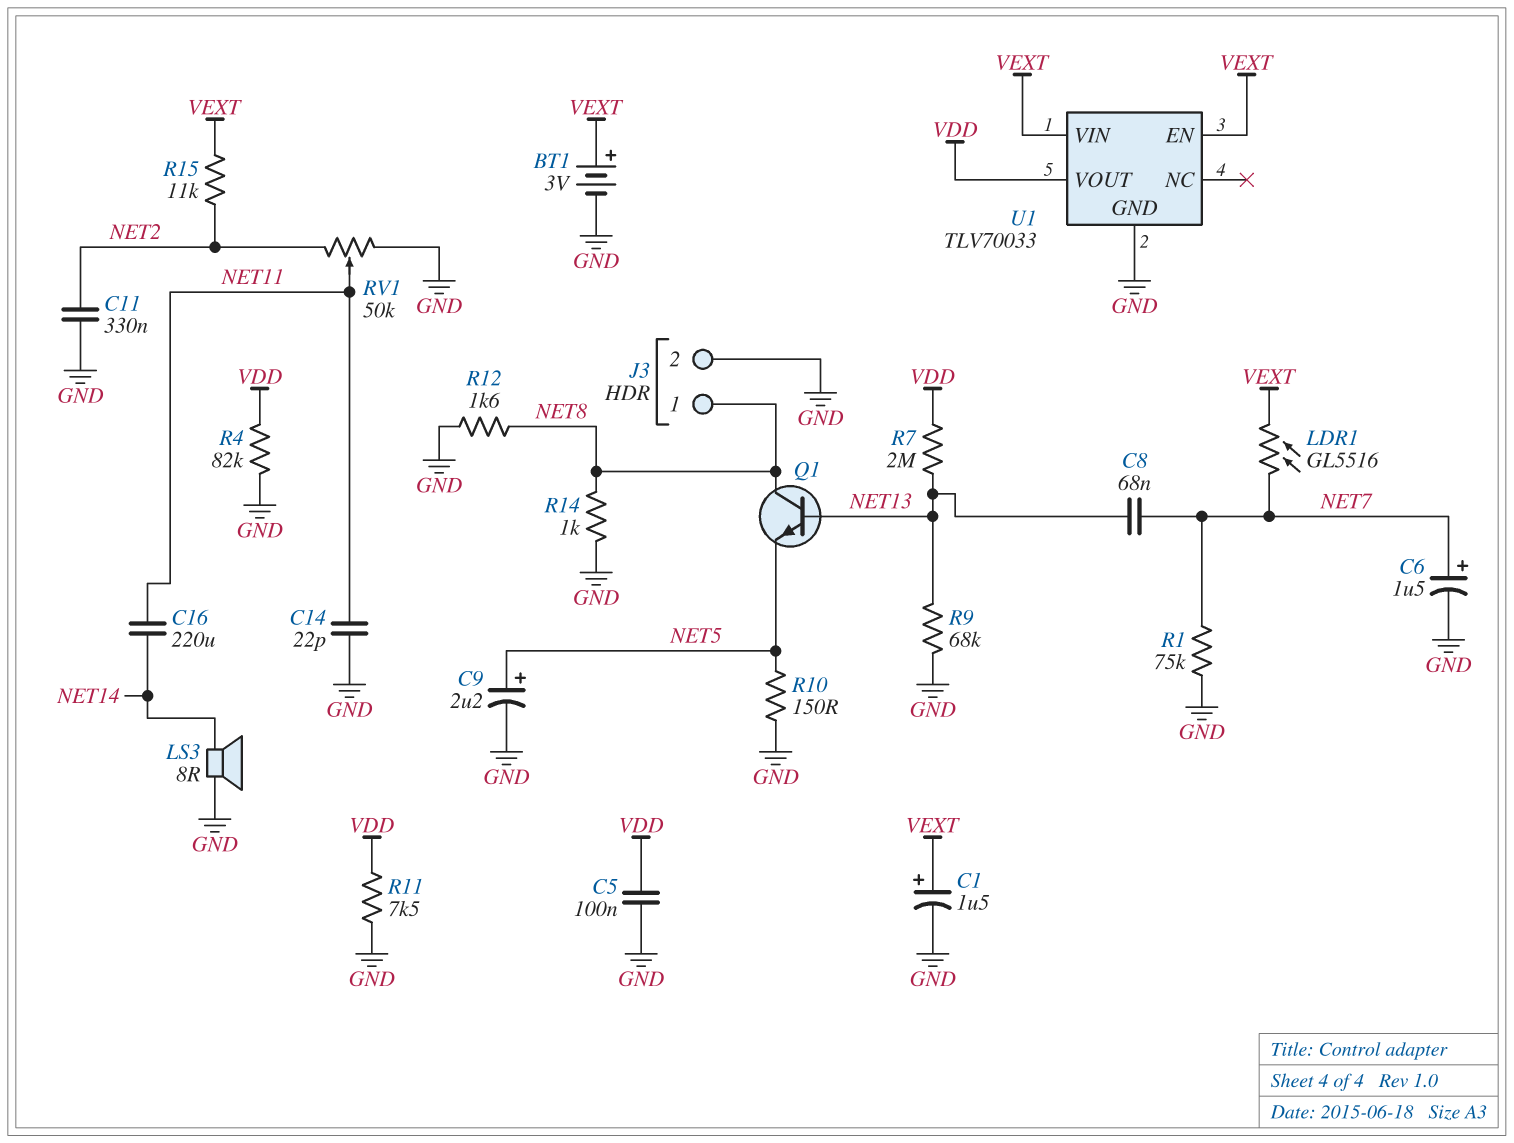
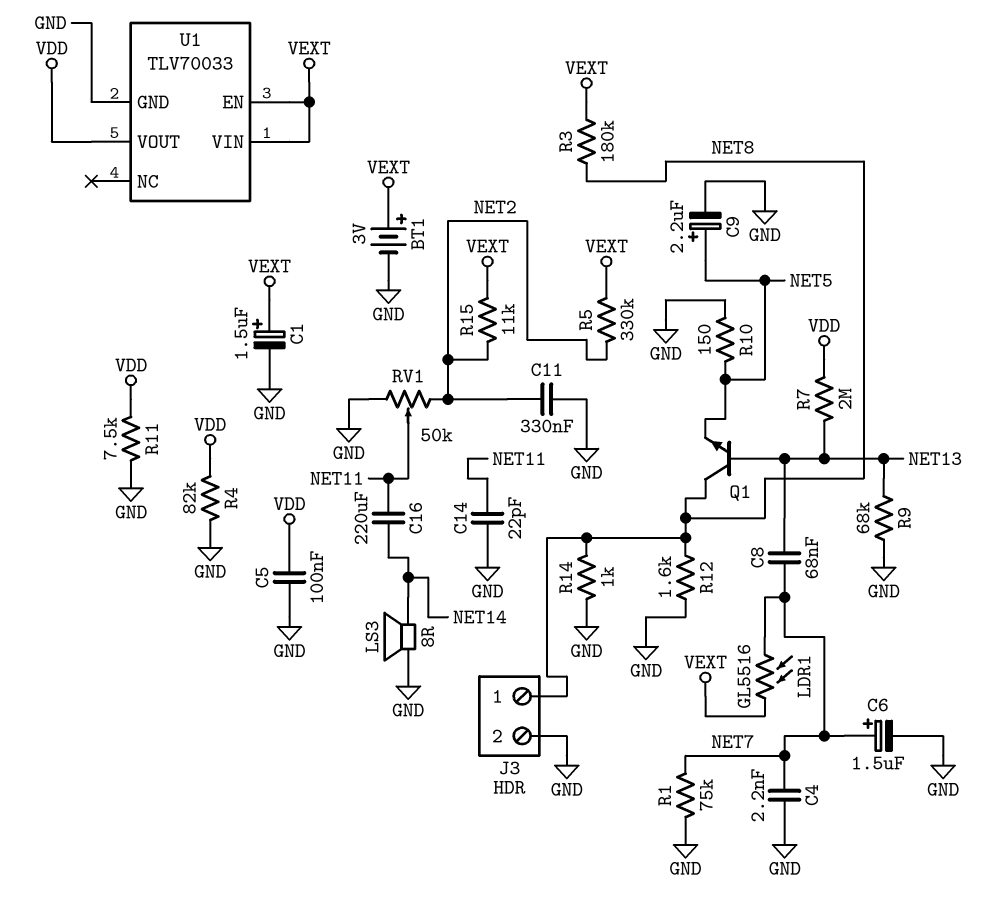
C4: none -> 2.2nF (GND, NET7)
R3: none -> 180k (NET8, VEXT)
R5: none -> 330k (NET2, VEXT)

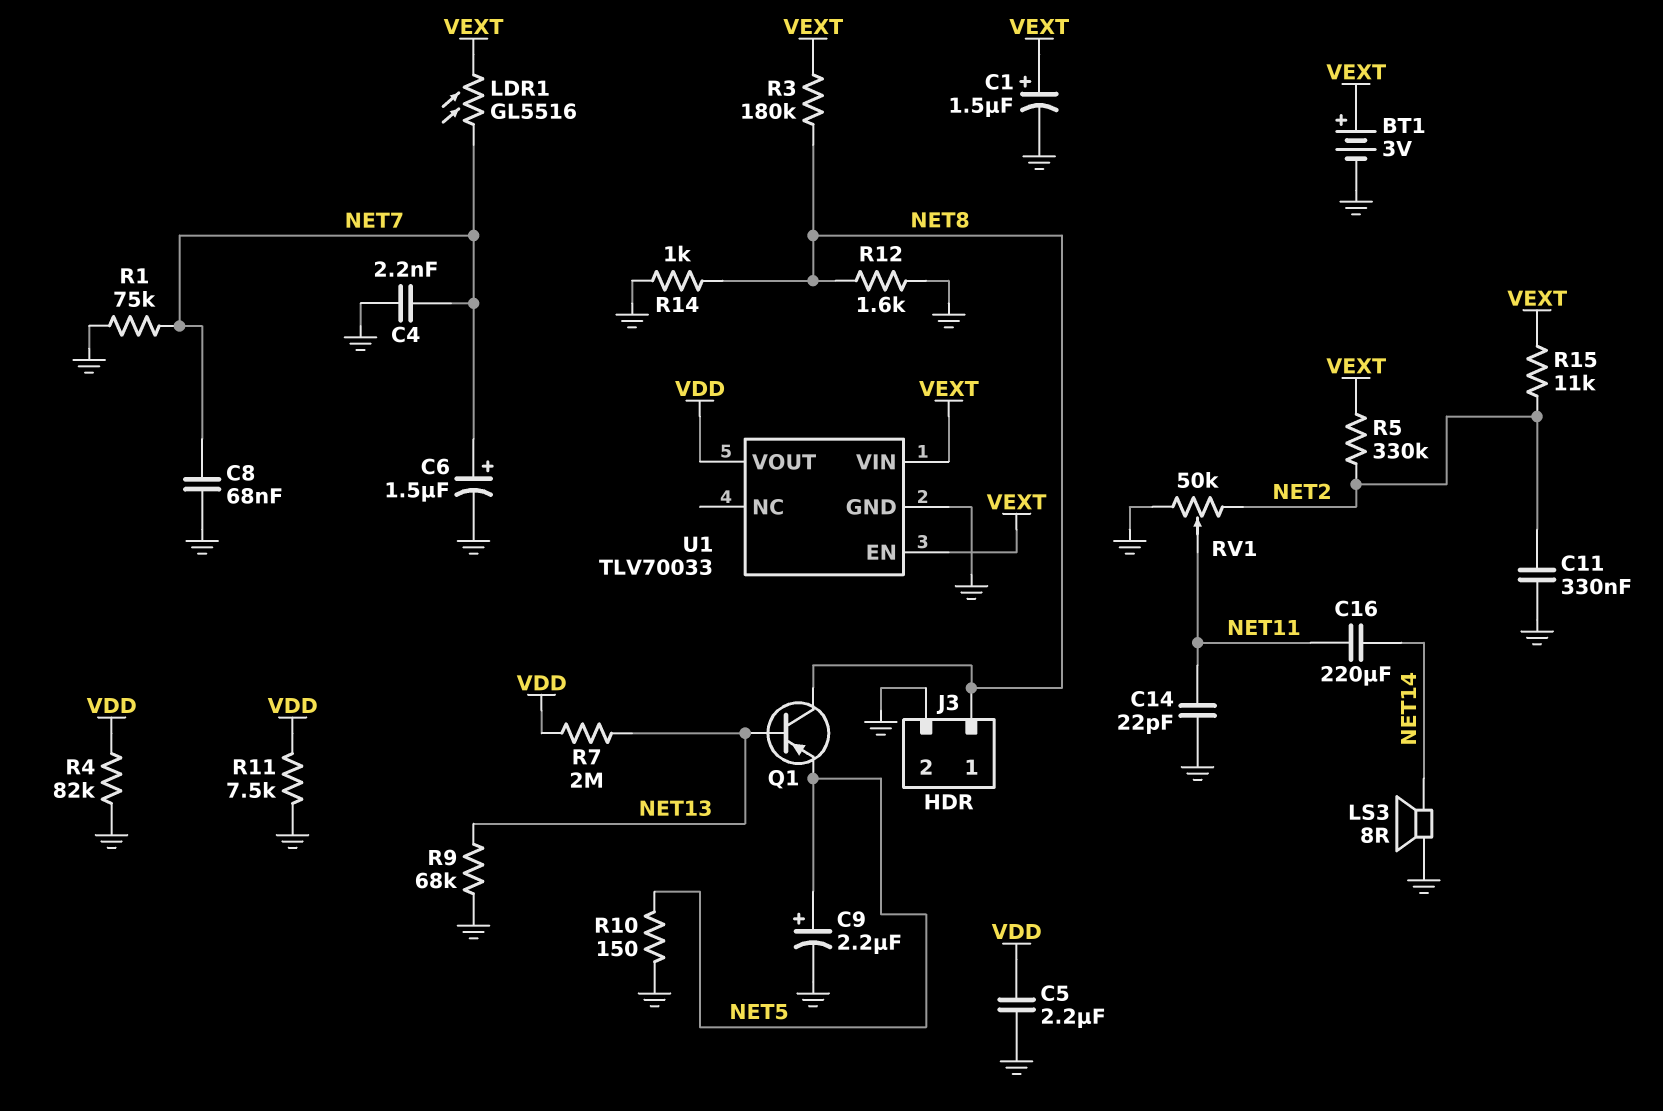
C5: 100nF (GND, VDD) -> 2.2uF (GND, VDD)
C8: 68nF (NET7, NET13) -> 68nF (GND, NET7)
Q1: NPN (B NET13, C NET8, E NET5) -> PNP (B NET13, C NET8, E NET5)

